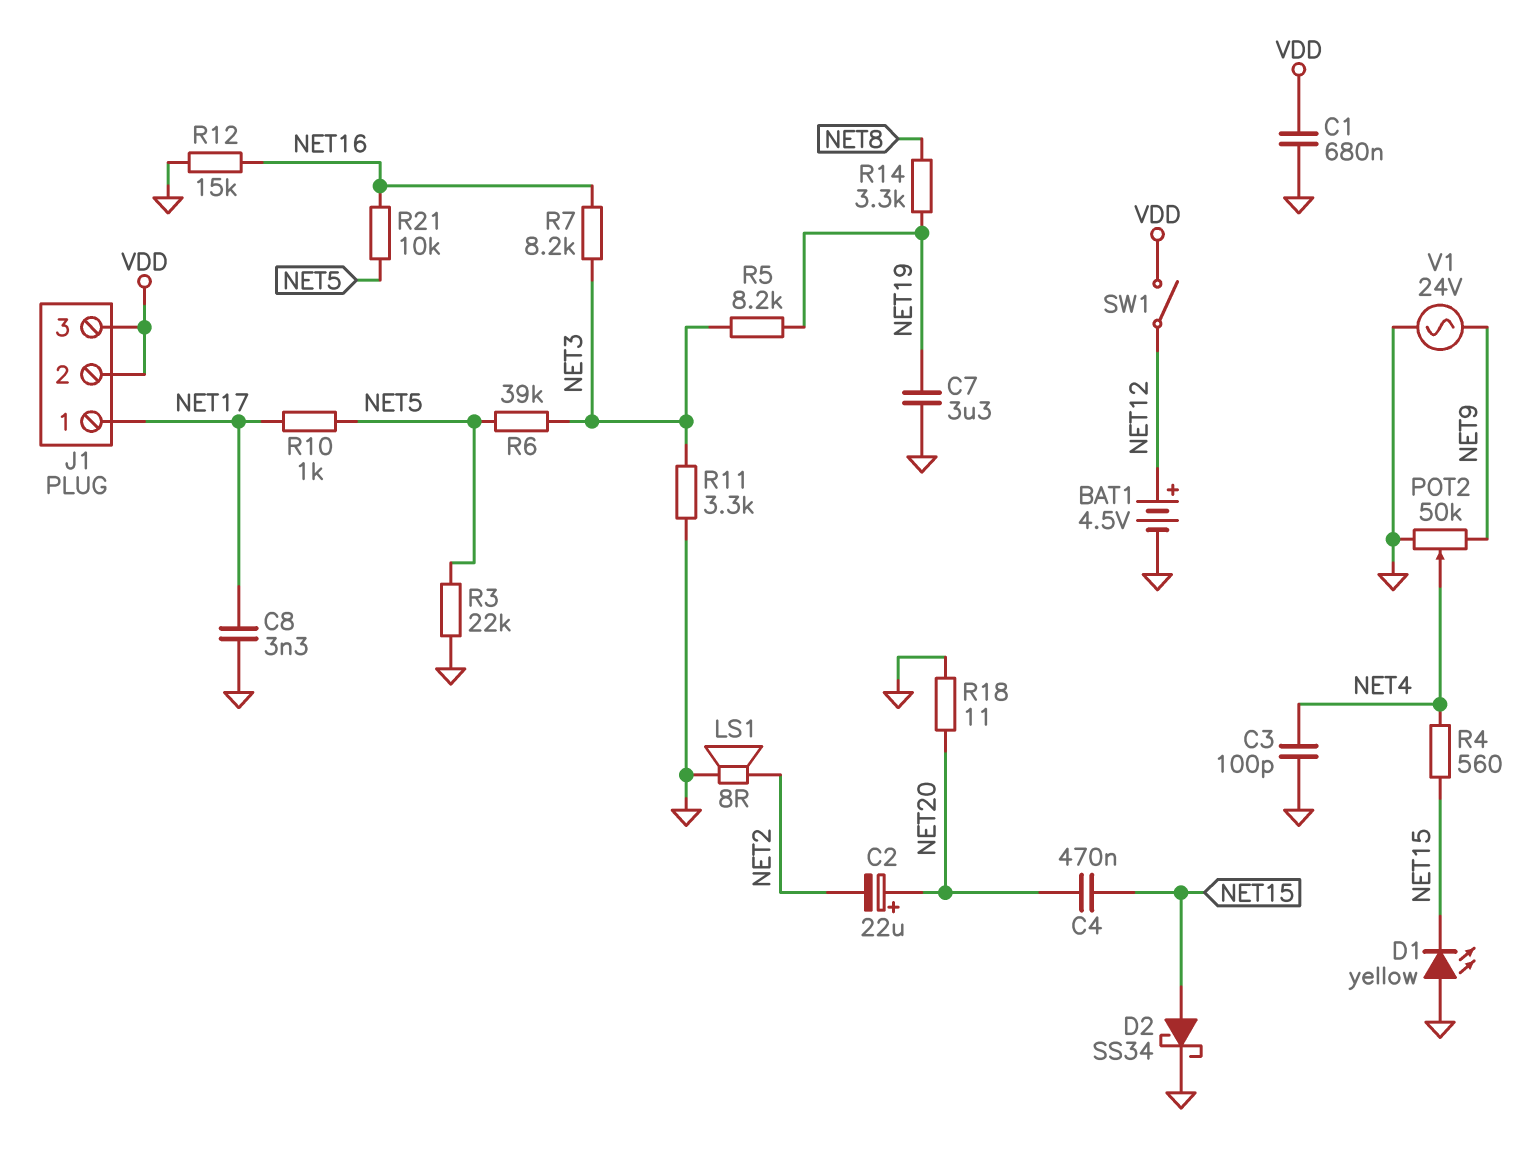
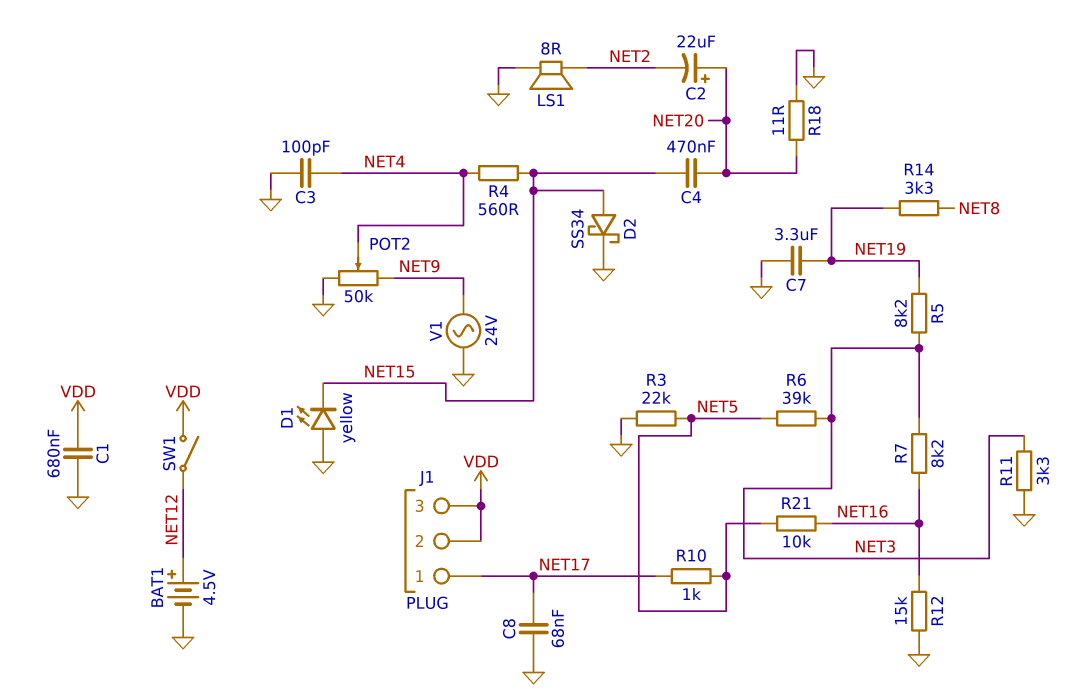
C8: 3.3nF (GND, NET17) -> 68nF (GND, NET17)

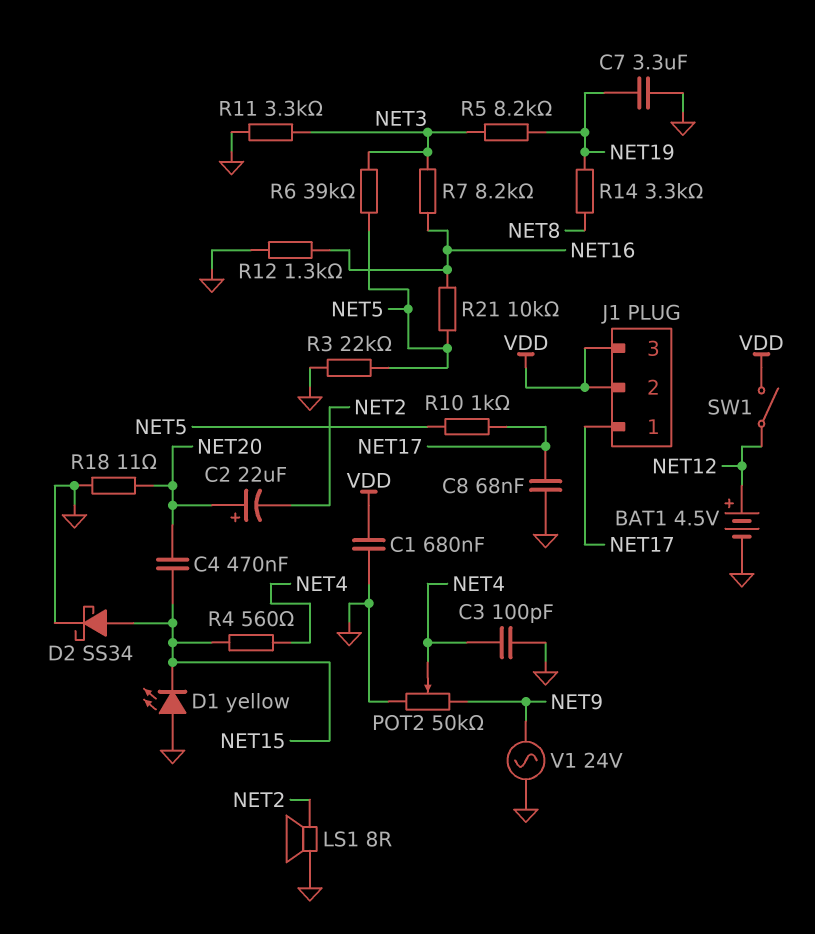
R12: 15k (GND, NET16) -> 1.3k (GND, NET16)

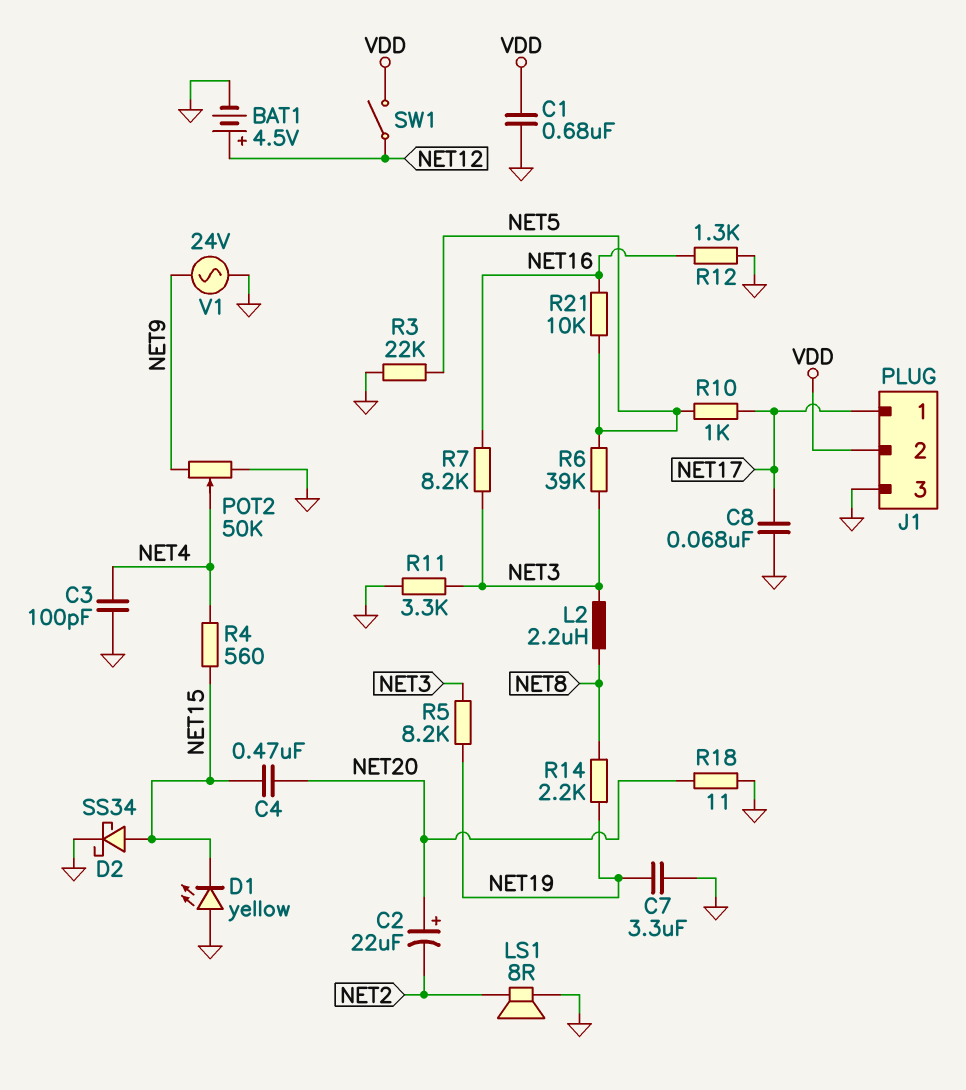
J1 pin 3: VDD -> GND
L2: none -> 2.2uH (NET3, NET8)
R14: 3.3k (NET8, NET19) -> 2.2k (NET8, NET19)

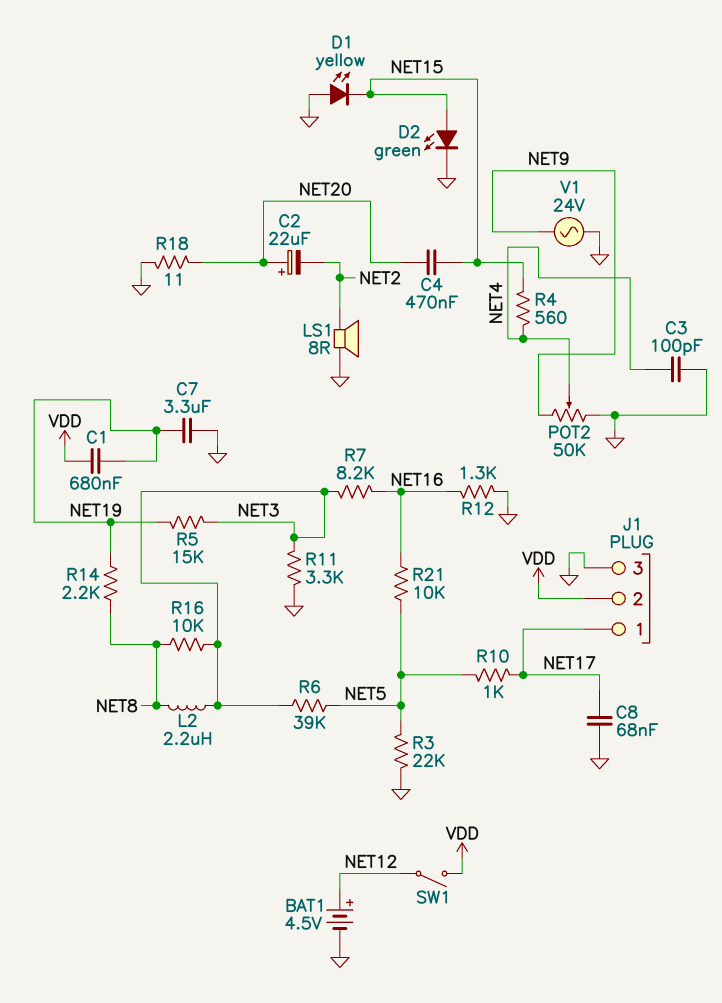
C1: 680nF (GND, VDD) -> 680nF (NET19, VDD)
D2: schottky SS34 (A NET15, K GND) -> LED green (A NET15, K GND)
R5: 8.2k (NET3, NET19) -> 15k (NET3, NET19)
R16: none -> 10k (NET3, NET8)

